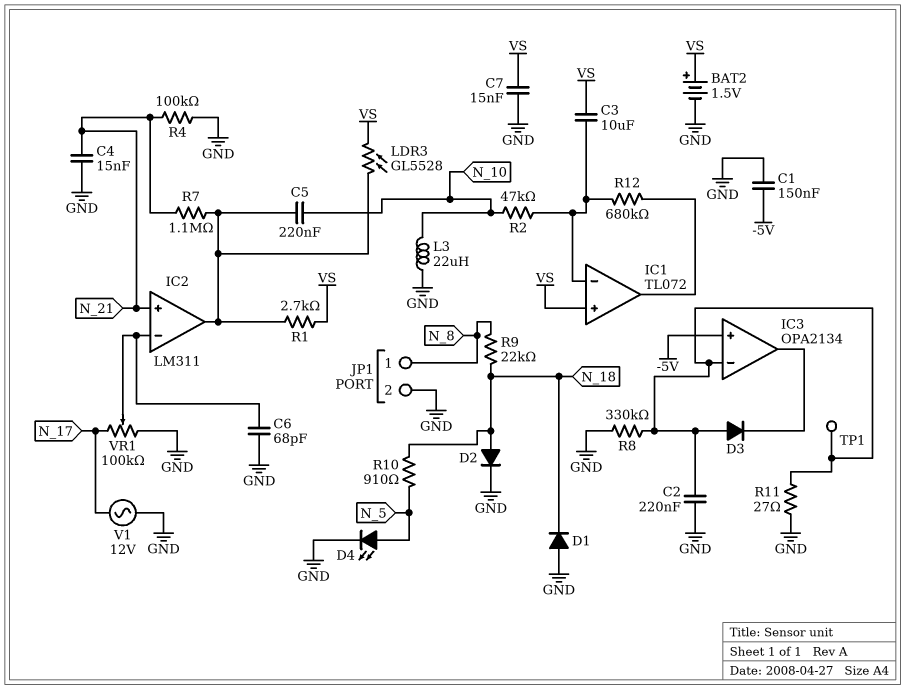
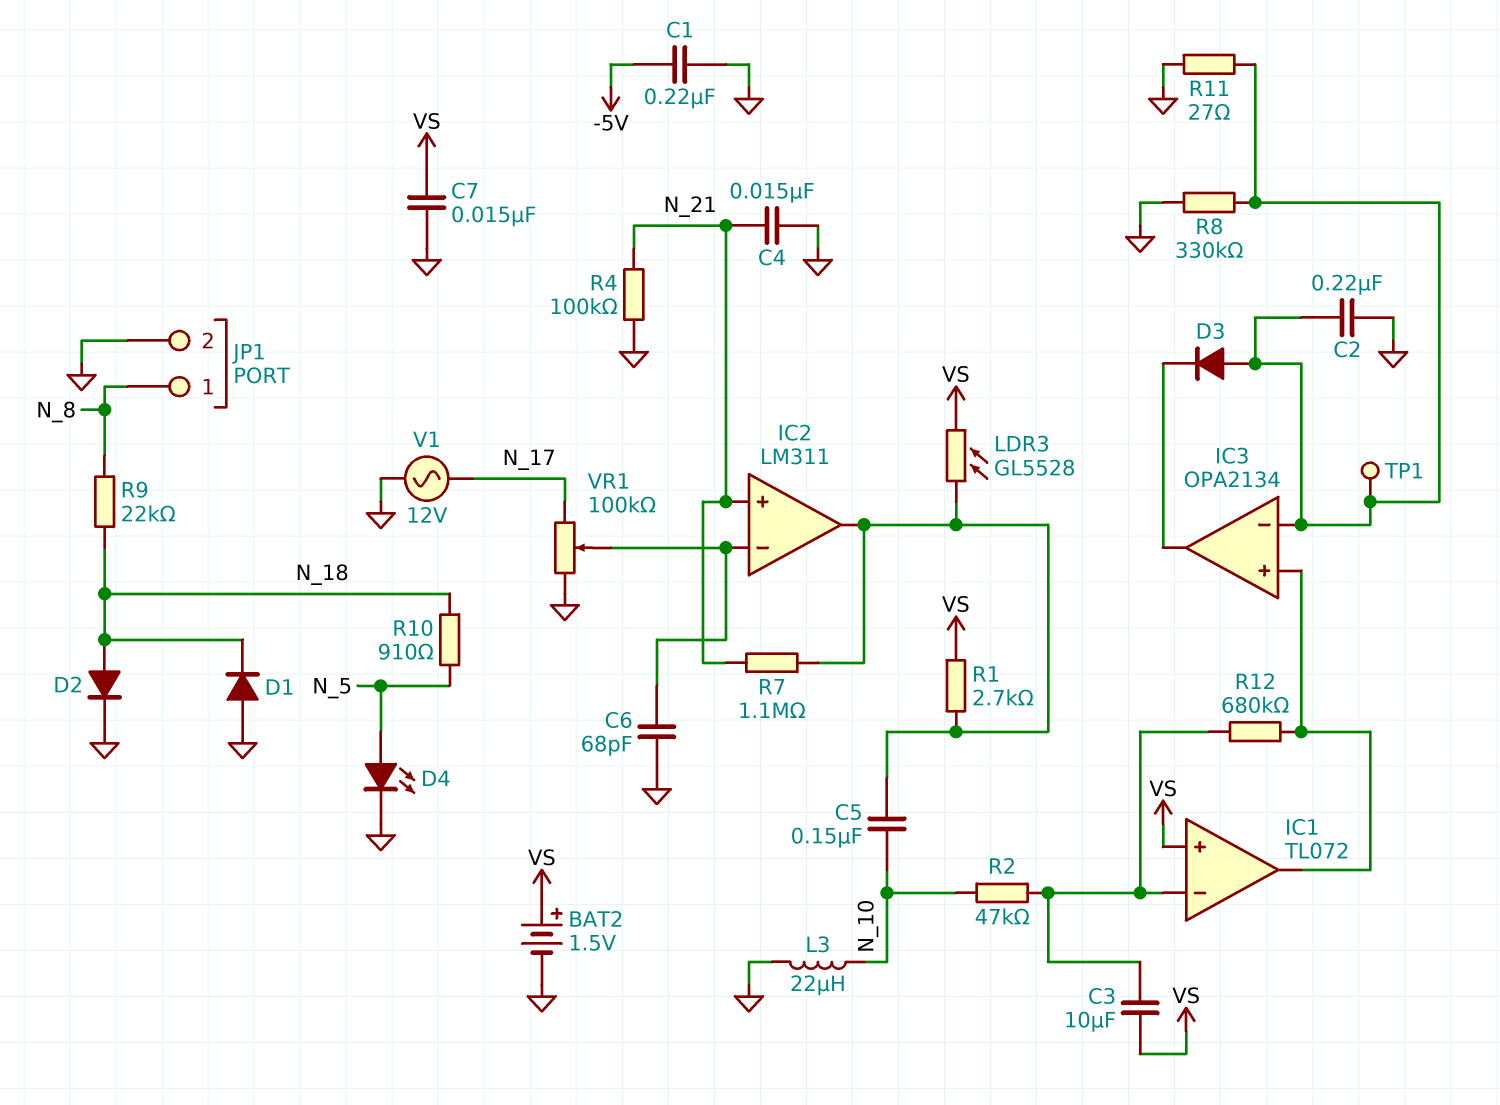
C1: 150nF (-5V, GND) -> 220nF (-5V, GND)
C5: 220nF (IC2/out, N_10) -> 150nF (IC2/out, N_10)
IC3 pin in+: -5V -> IC1/out

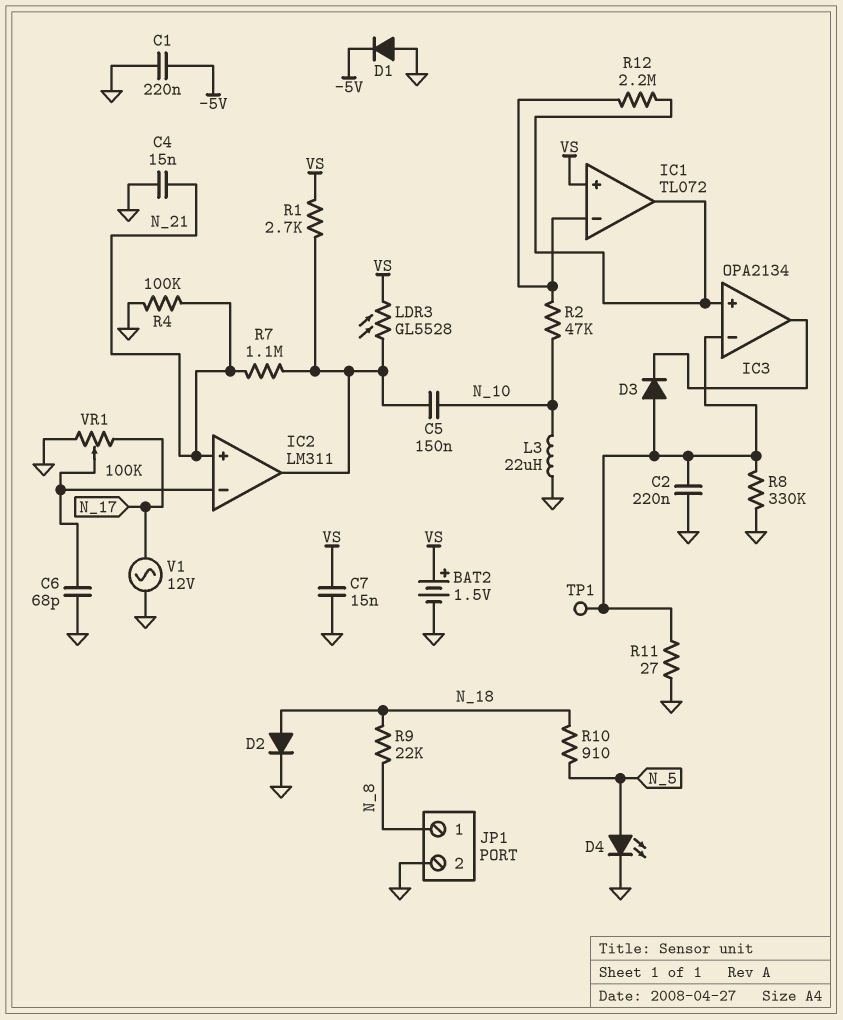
C3: 10uF (IC1/in-, VS) -> none
D1: diode (A GND, K N_18) -> diode (A GND, K -5V)
R12: 680k (IC1/in-, IC1/out) -> 2.2M (IC1/in-, IC1/out)

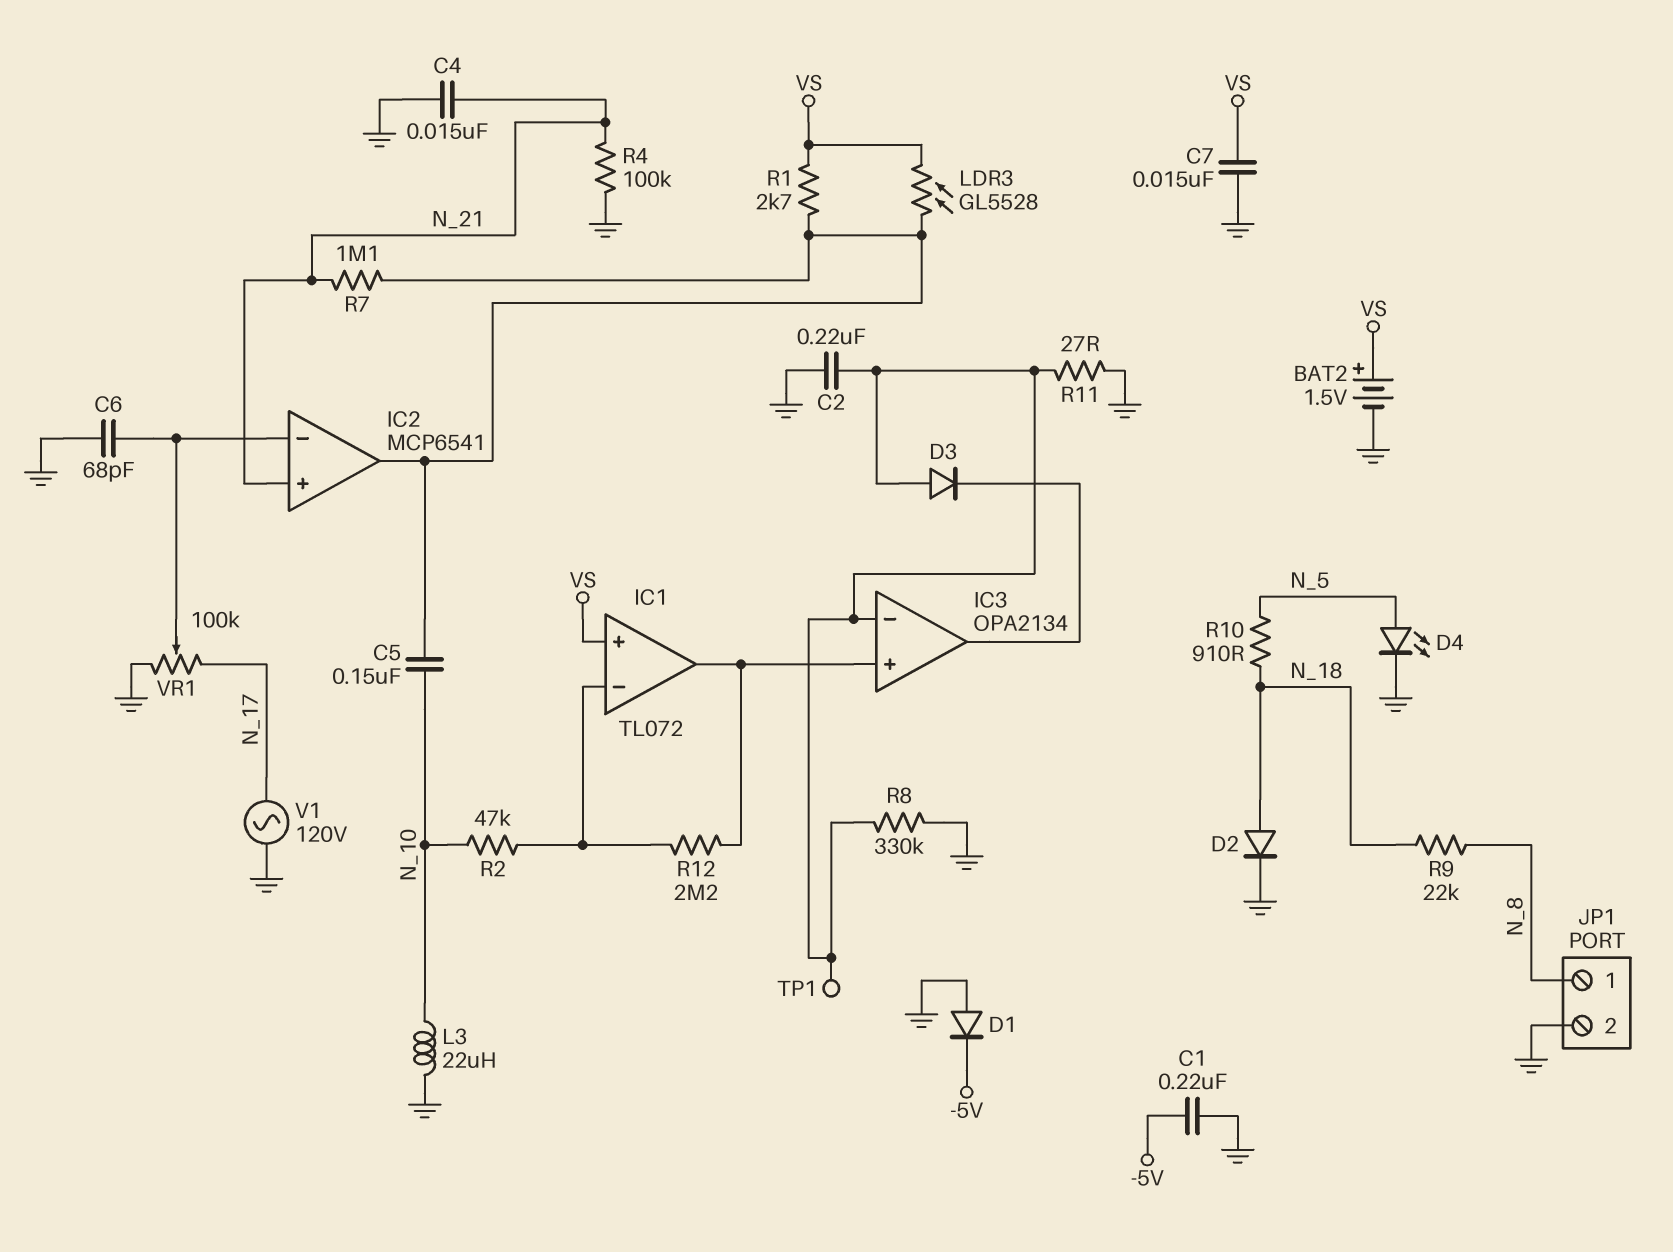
IC2: LM311 -> MCP6541
V1: AC 12V (GND, N_17) -> AC 120V (GND, N_17)

